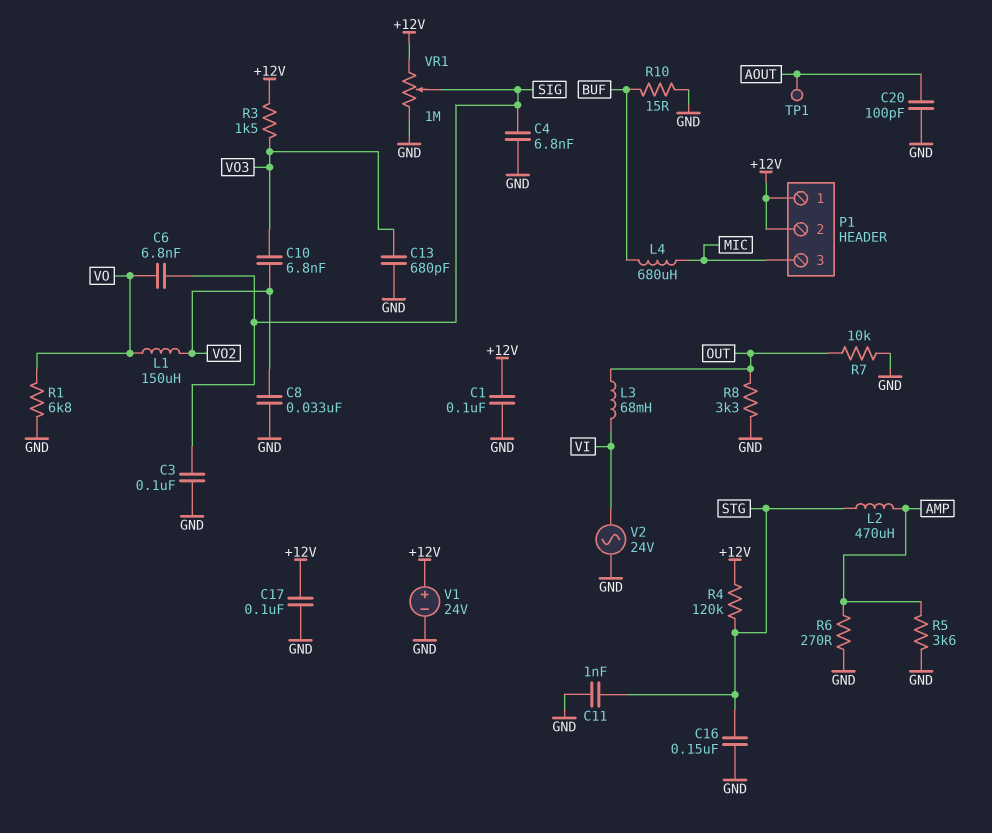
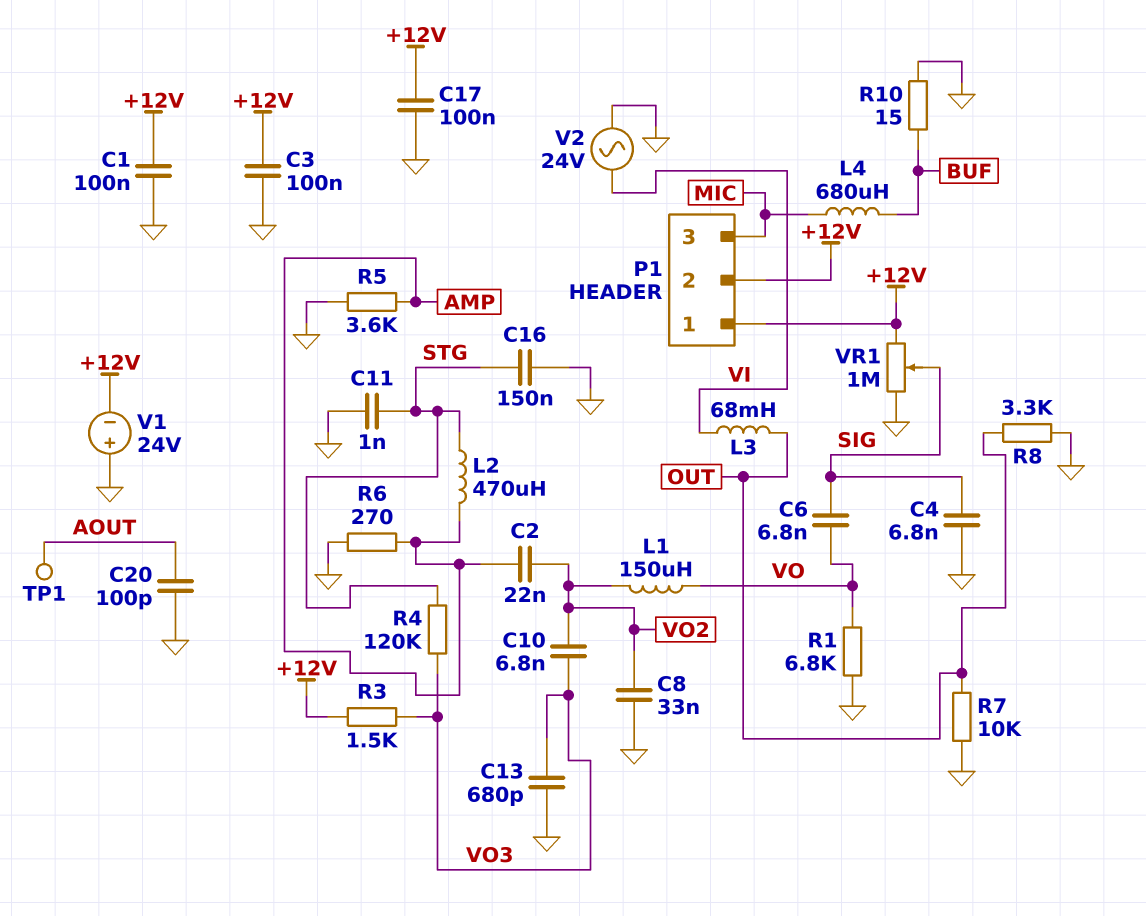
C2: none -> 22nF (AMP, VO2)
C3: 100nF (GND, SIG) -> 100nF (+12V, GND)
R4: 120k (+12V, STG) -> 120k (STG, VO3)
V1: 24V (plus +12V, minus GND) -> 24V (plus GND, minus +12V)

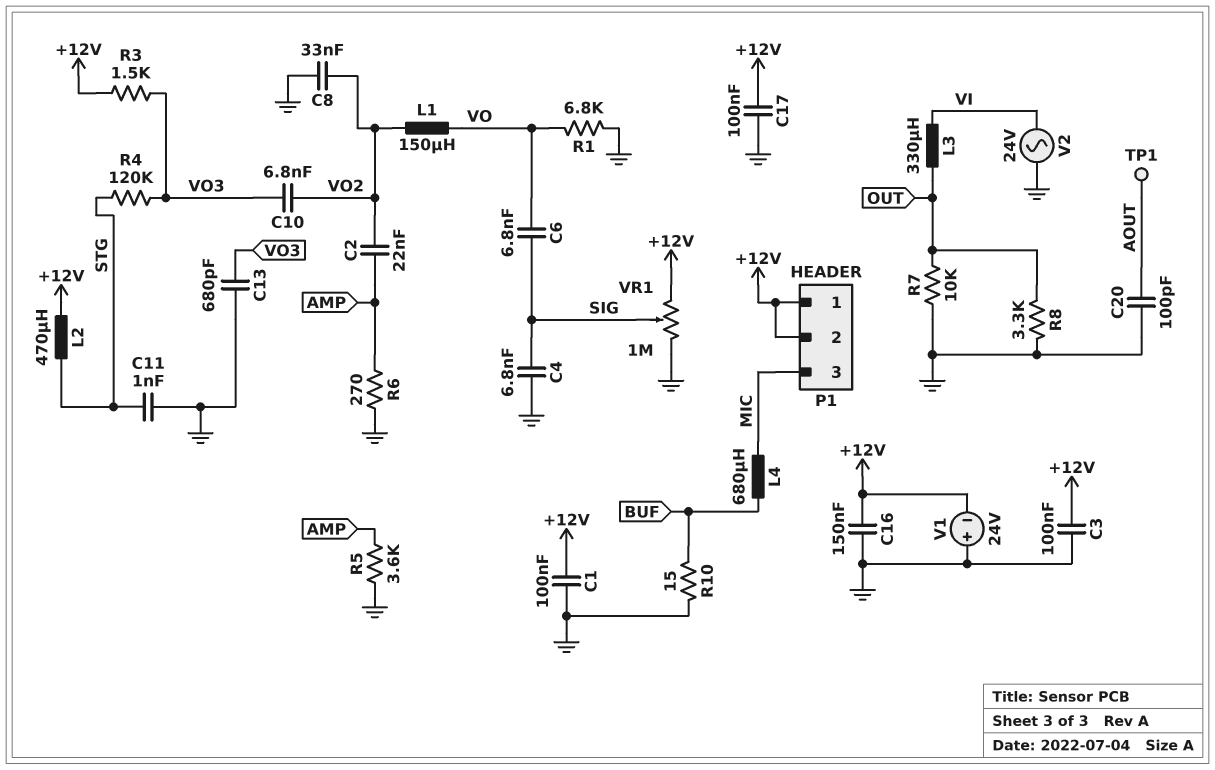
C16: 150nF (GND, STG) -> 150nF (+12V, GND)
L2: 470uH (AMP, STG) -> 470uH (+12V, STG)
L3: 68mH (OUT, VI) -> 330uH (OUT, VI)

